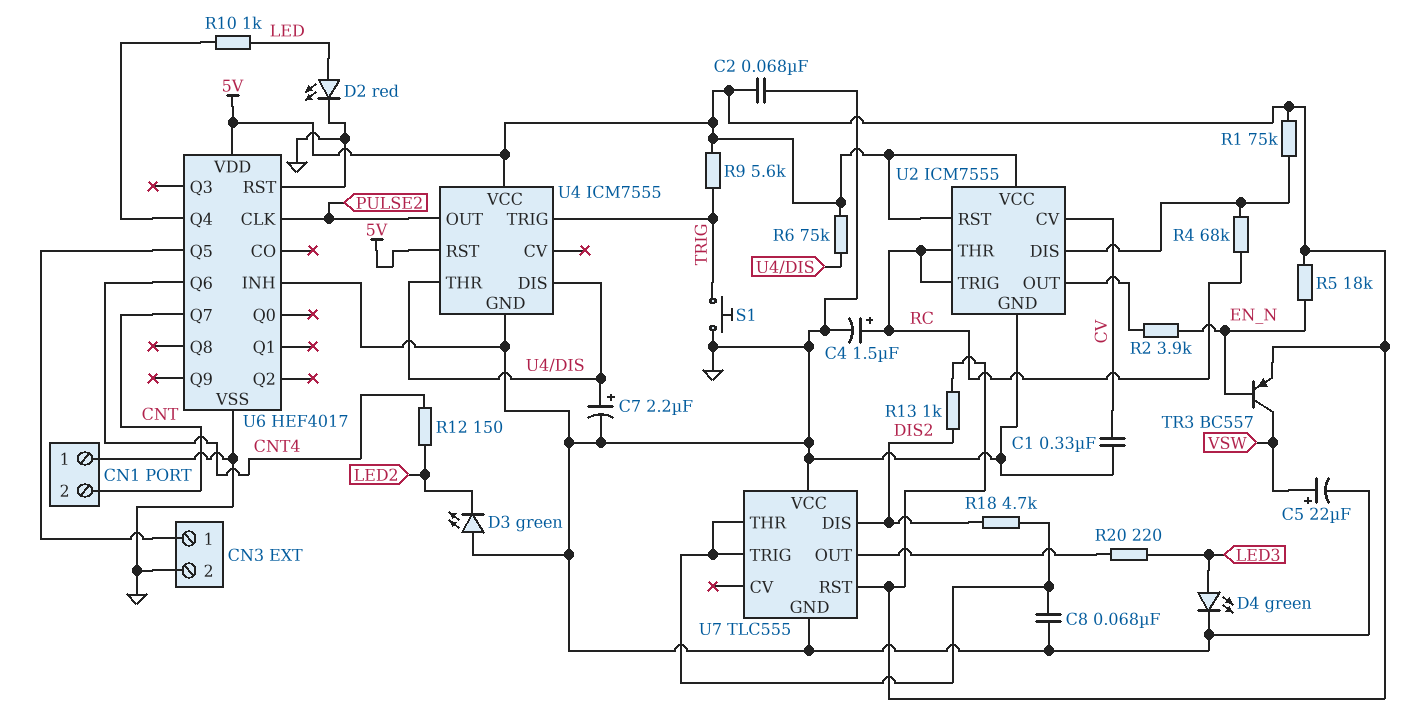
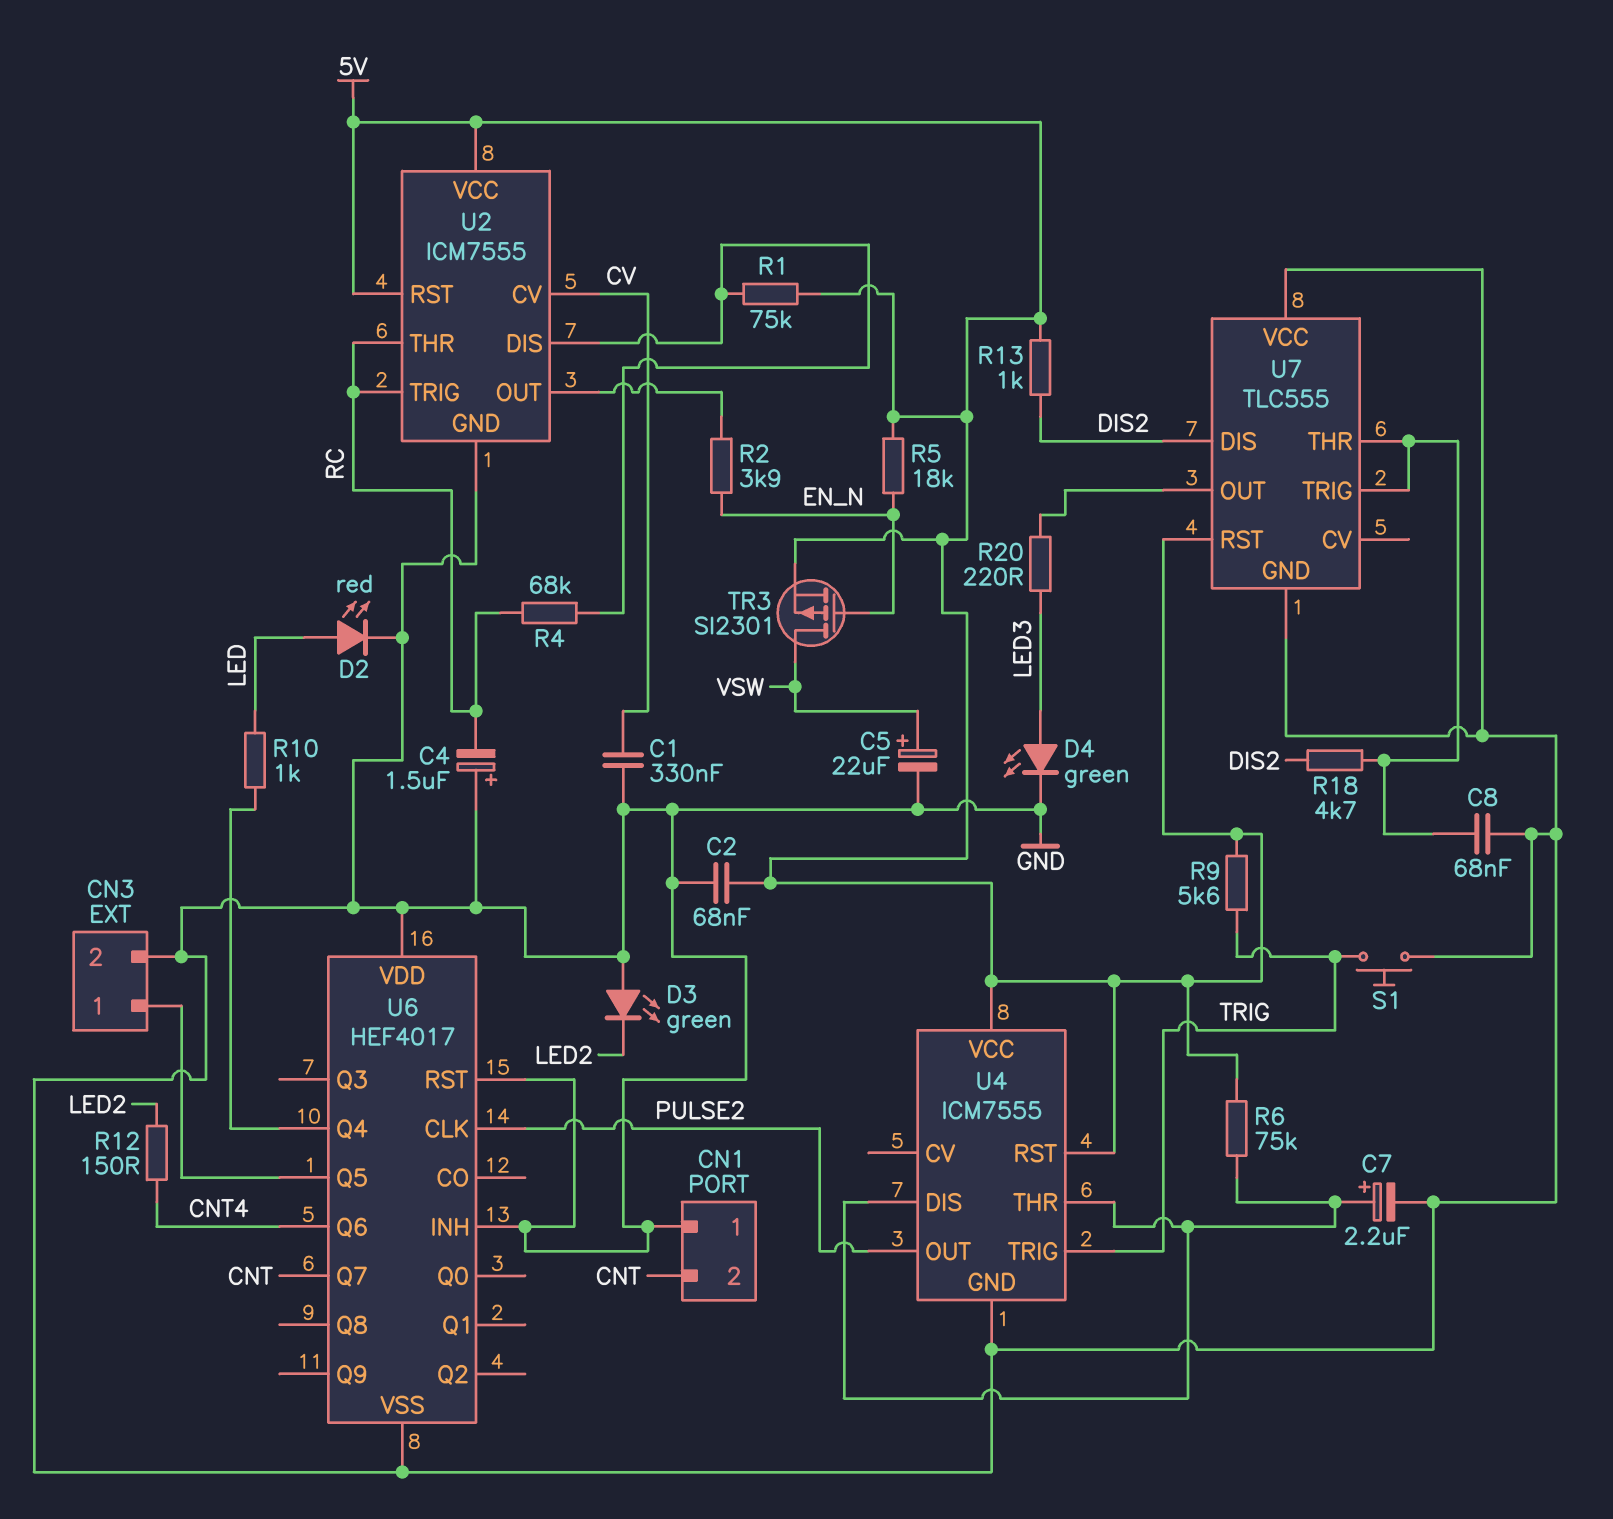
C4: 1.5uF (plus RC, minus GND) -> 1.5uF (plus GND, minus RC)
TR3: PNP BC557 (B EN_N, C VSW, E 5V) -> PMOS SI2301 (G EN_N, D VSW, S 5V)
U6 pin VDD: 5V -> GND

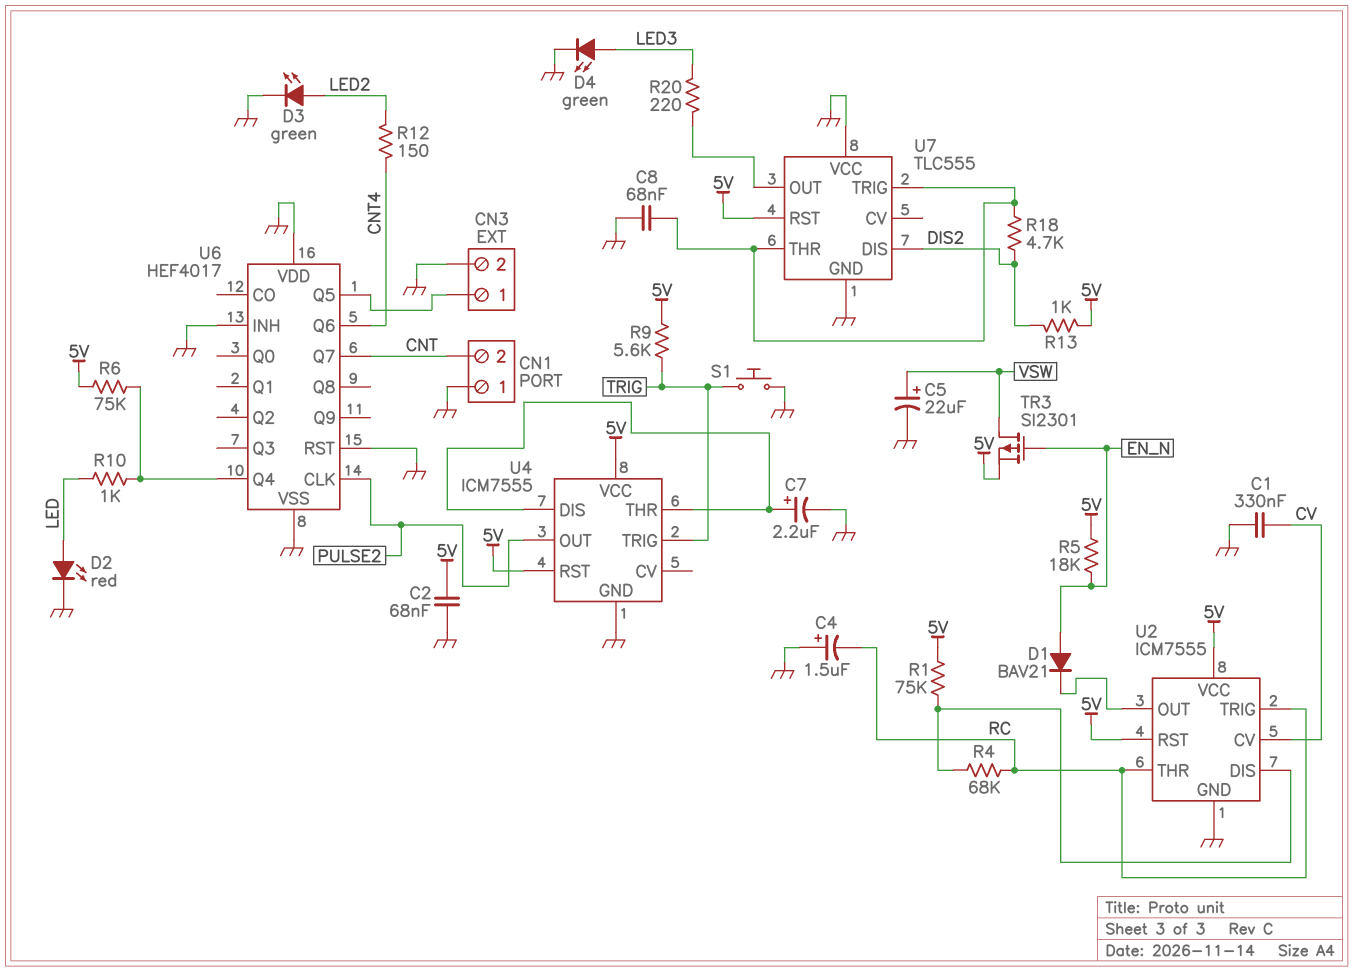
D1: none -> diode BAV21 (A EN_N, K U2/OUT)
D3: LED green (A GND, K LED2) -> LED green (A LED2, K GND)
R2: 3.9k (EN_N, U2/OUT) -> none
R6: 75k (5V, U4/DIS) -> 75k (5V, U6/Q4)

